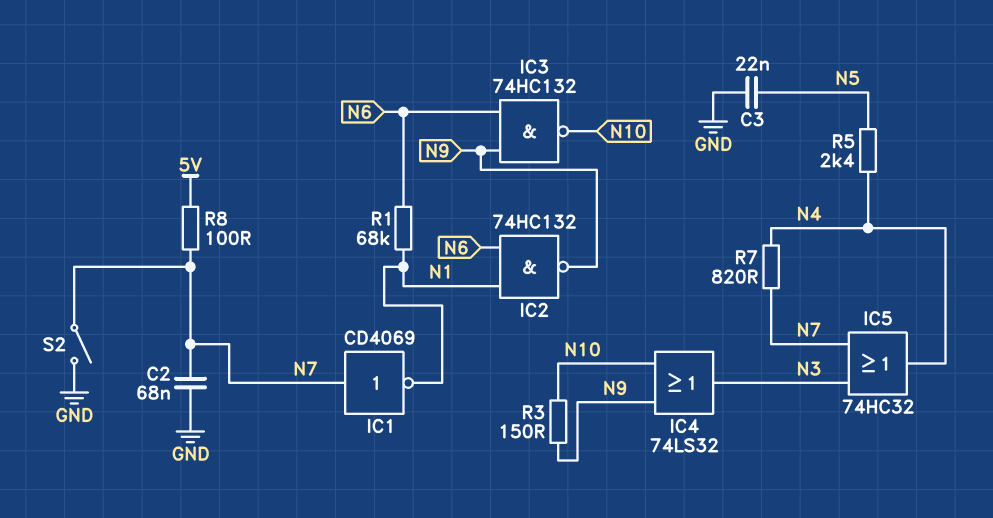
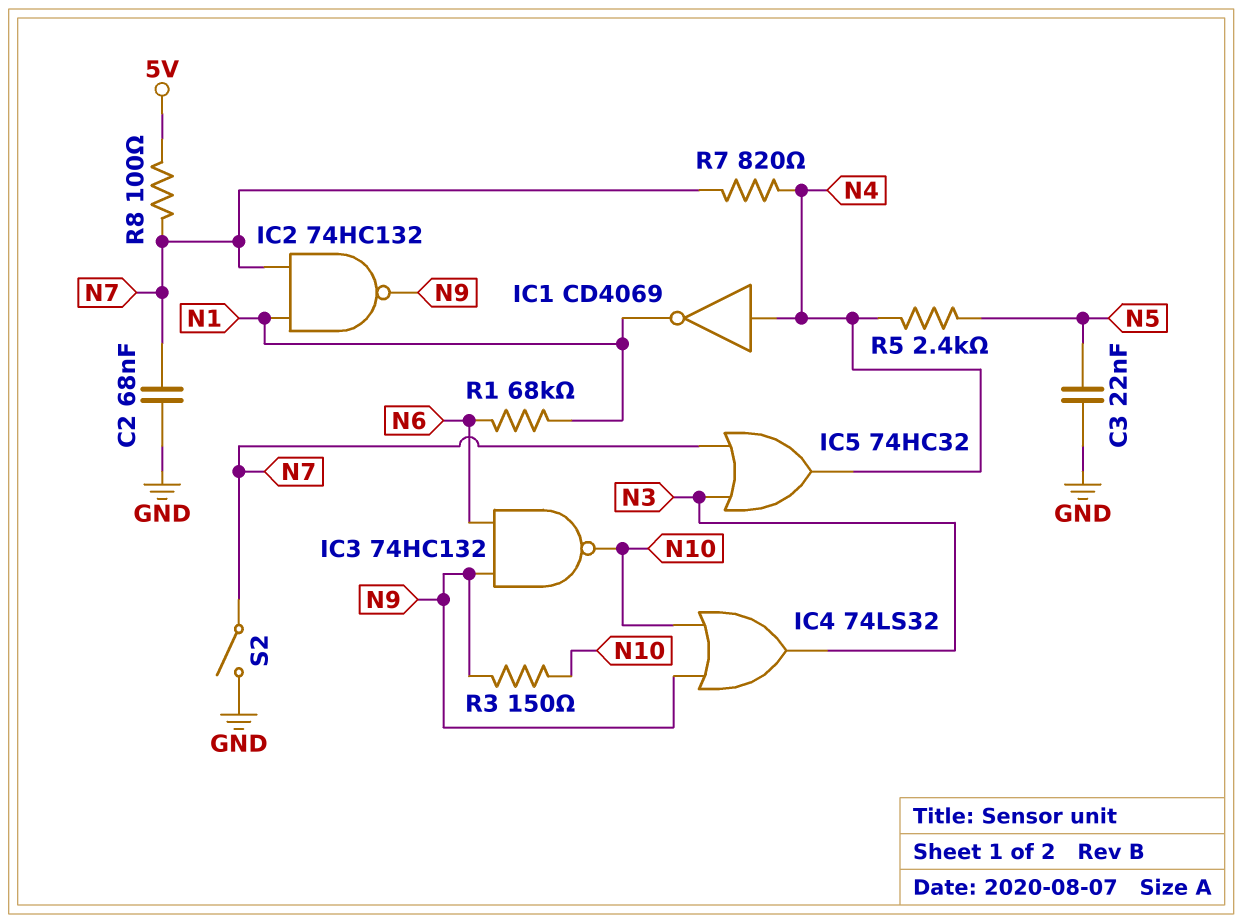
IC1: NOT CD4069 (in N7, out N1) -> NOT CD4069 (in N4, out N1)
IC2: NAND 74HC132 (in N1, in N6, out N9) -> NAND 74HC132 (in N1, in N7, out N9)

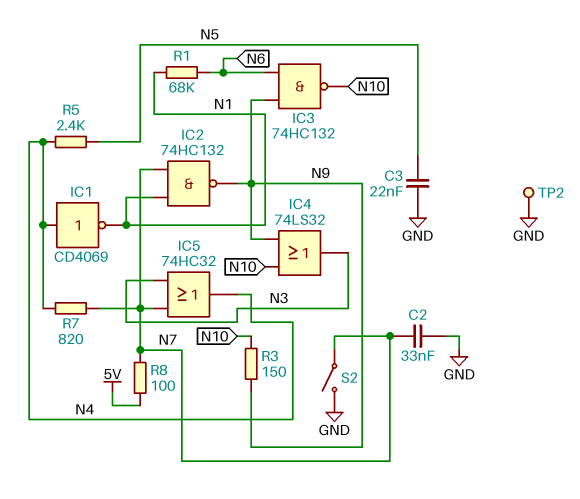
C2: 68nF (GND, N7) -> 33nF (GND, N7)
TP2: none -> test point (GND)

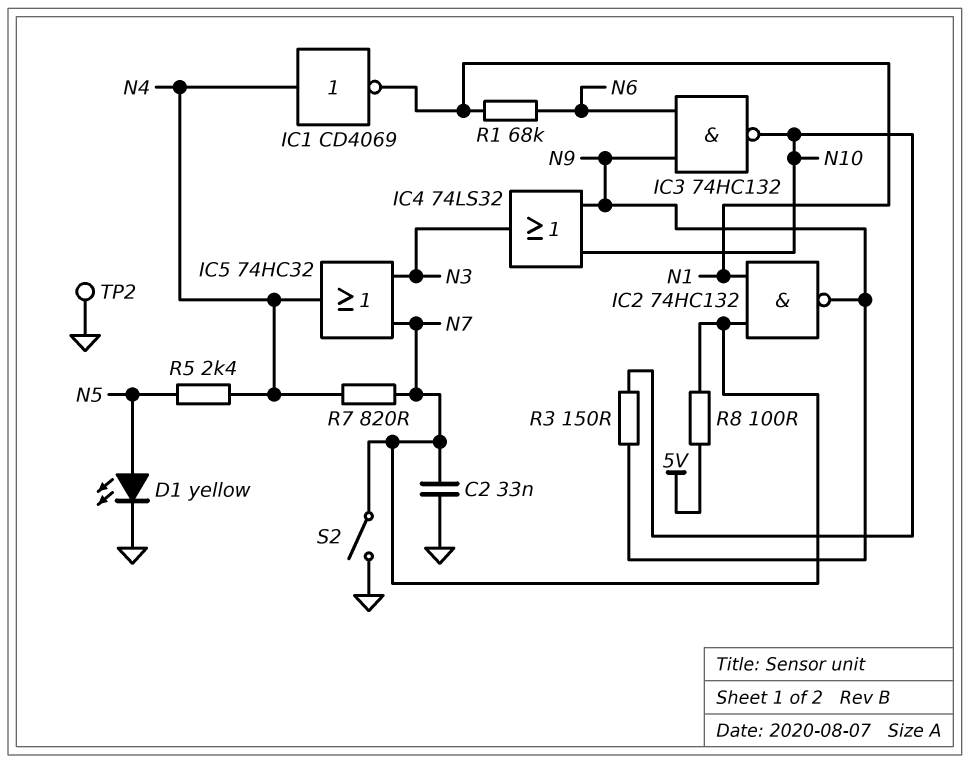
C3: 22nF (GND, N5) -> none
D1: none -> LED yellow (A N5, K GND)

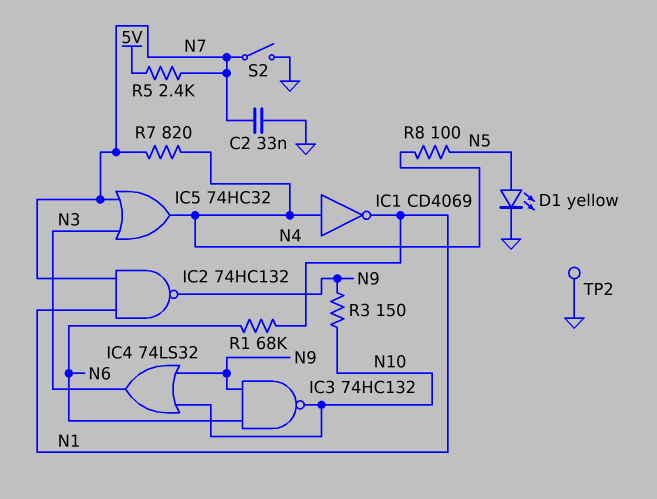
R5: 2.4k (N4, N5) -> 2.4k (5V, N7)
R8: 100 (5V, N7) -> 100 (N4, N5)

